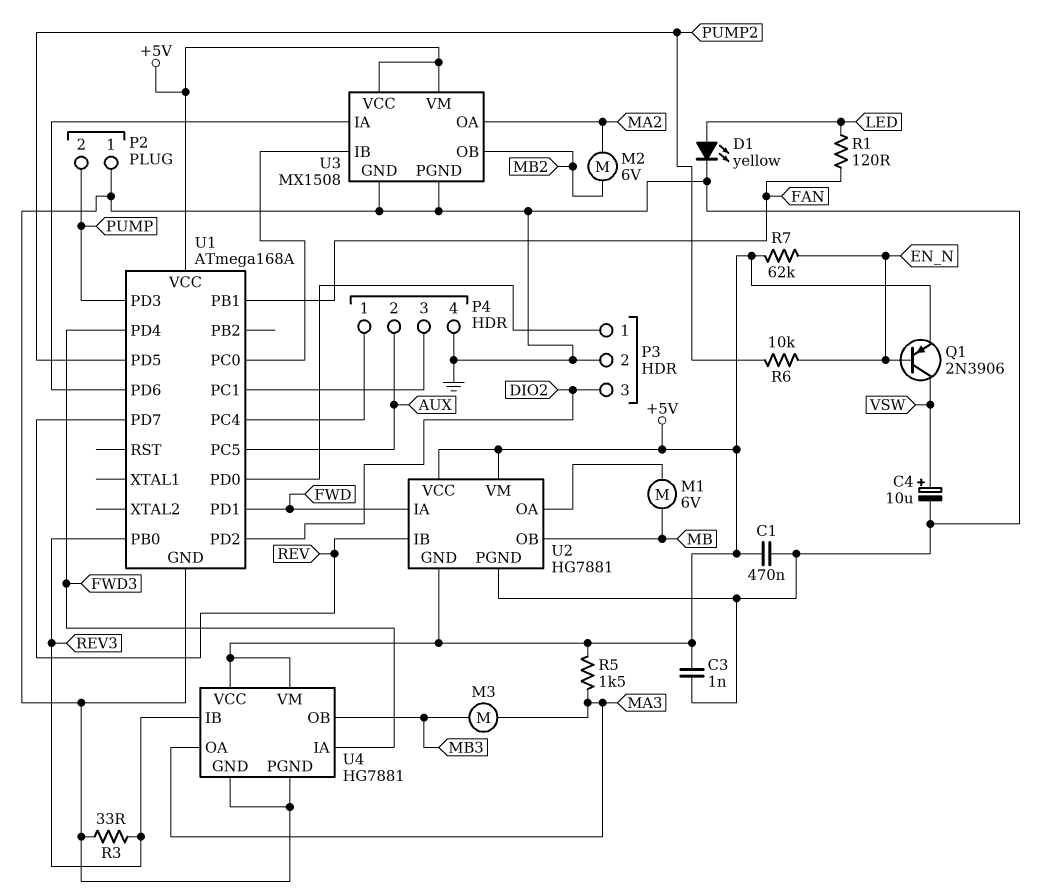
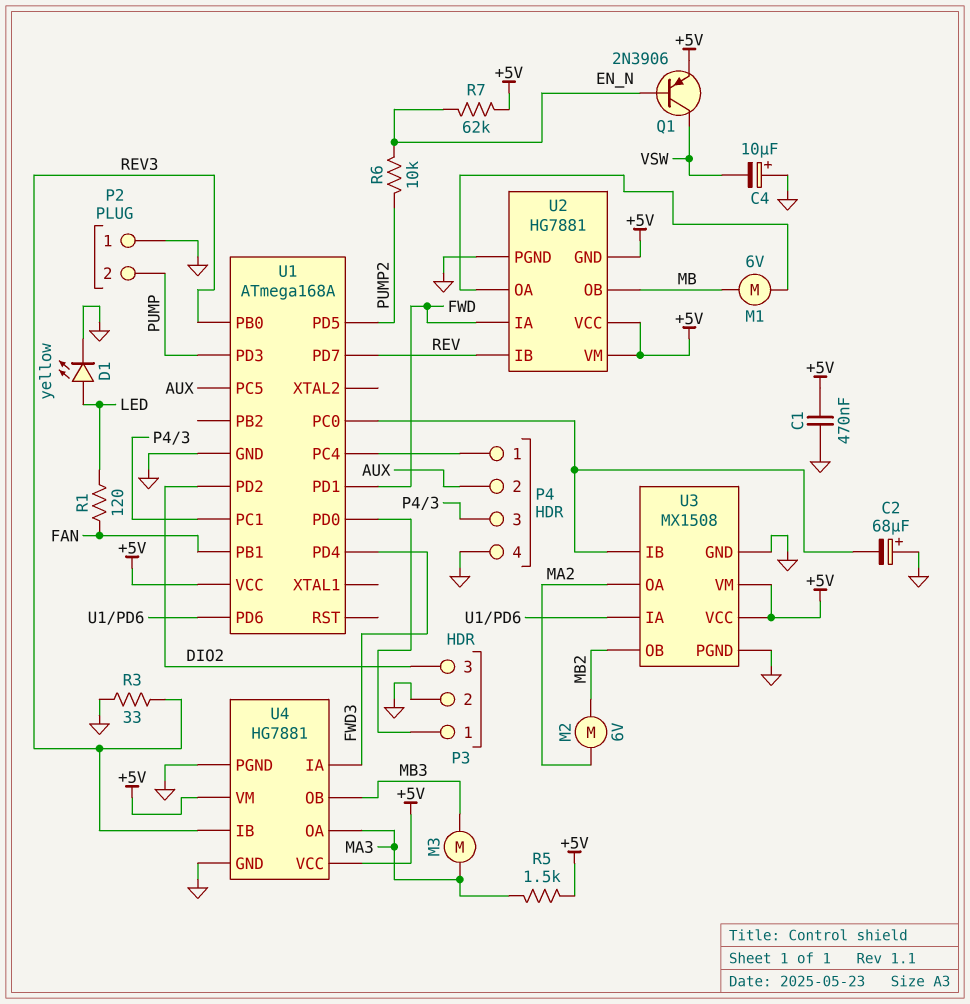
C2: none -> 68uF (plus GND, minus U1/PC0)
C3: 1nF (+5V, GND) -> none
C4: 10uF (plus VSW, minus GND) -> 10uF (plus GND, minus VSW)

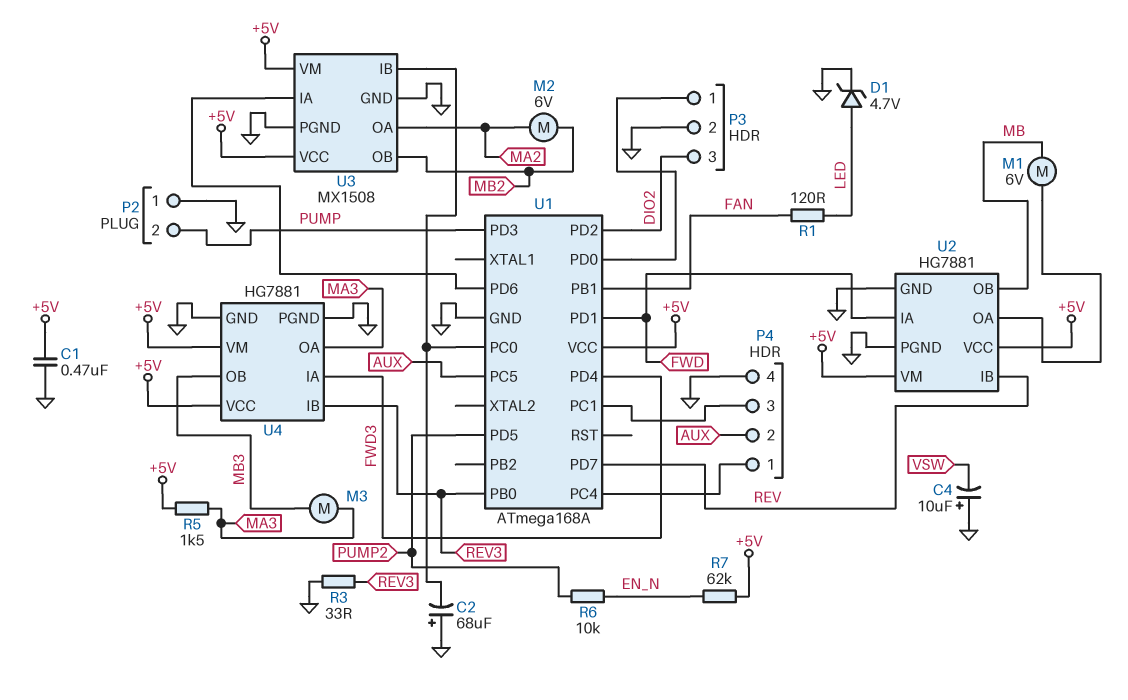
D1: LED yellow (A LED, K GND) -> zener 4.7V (A LED, K GND)
Q1: PNP 2N3906 (B EN_N, C VSW, E +5V) -> none
U2 pin GND: +5V -> GND

